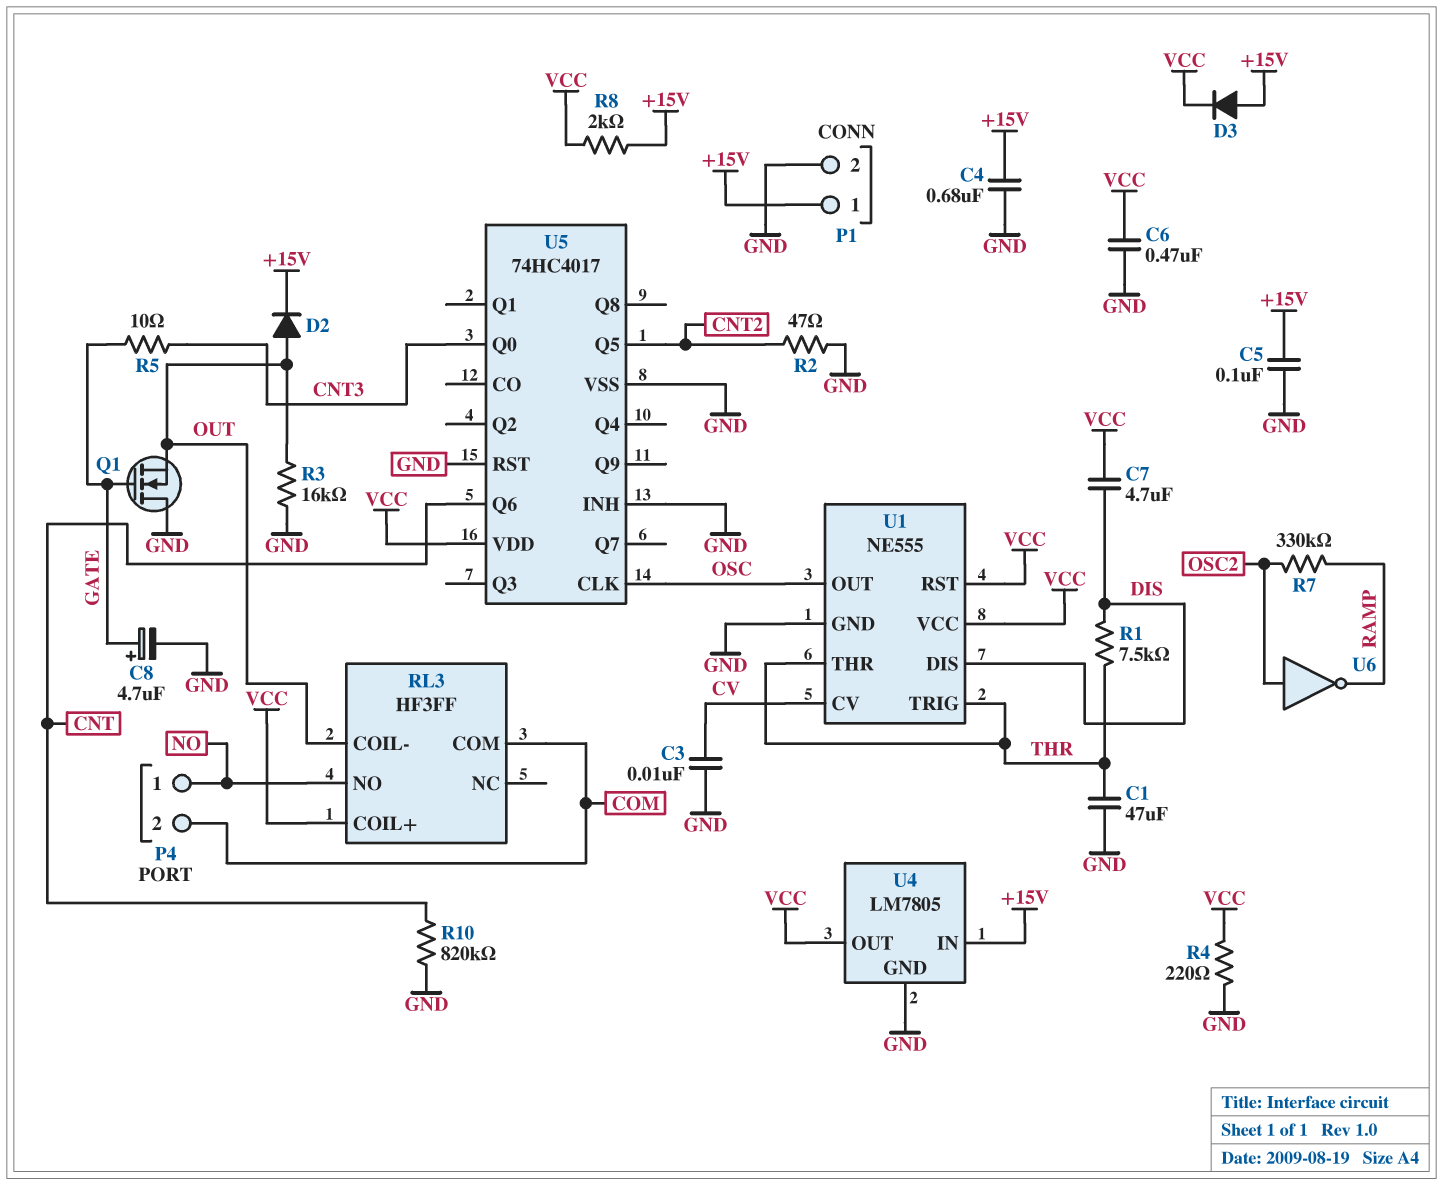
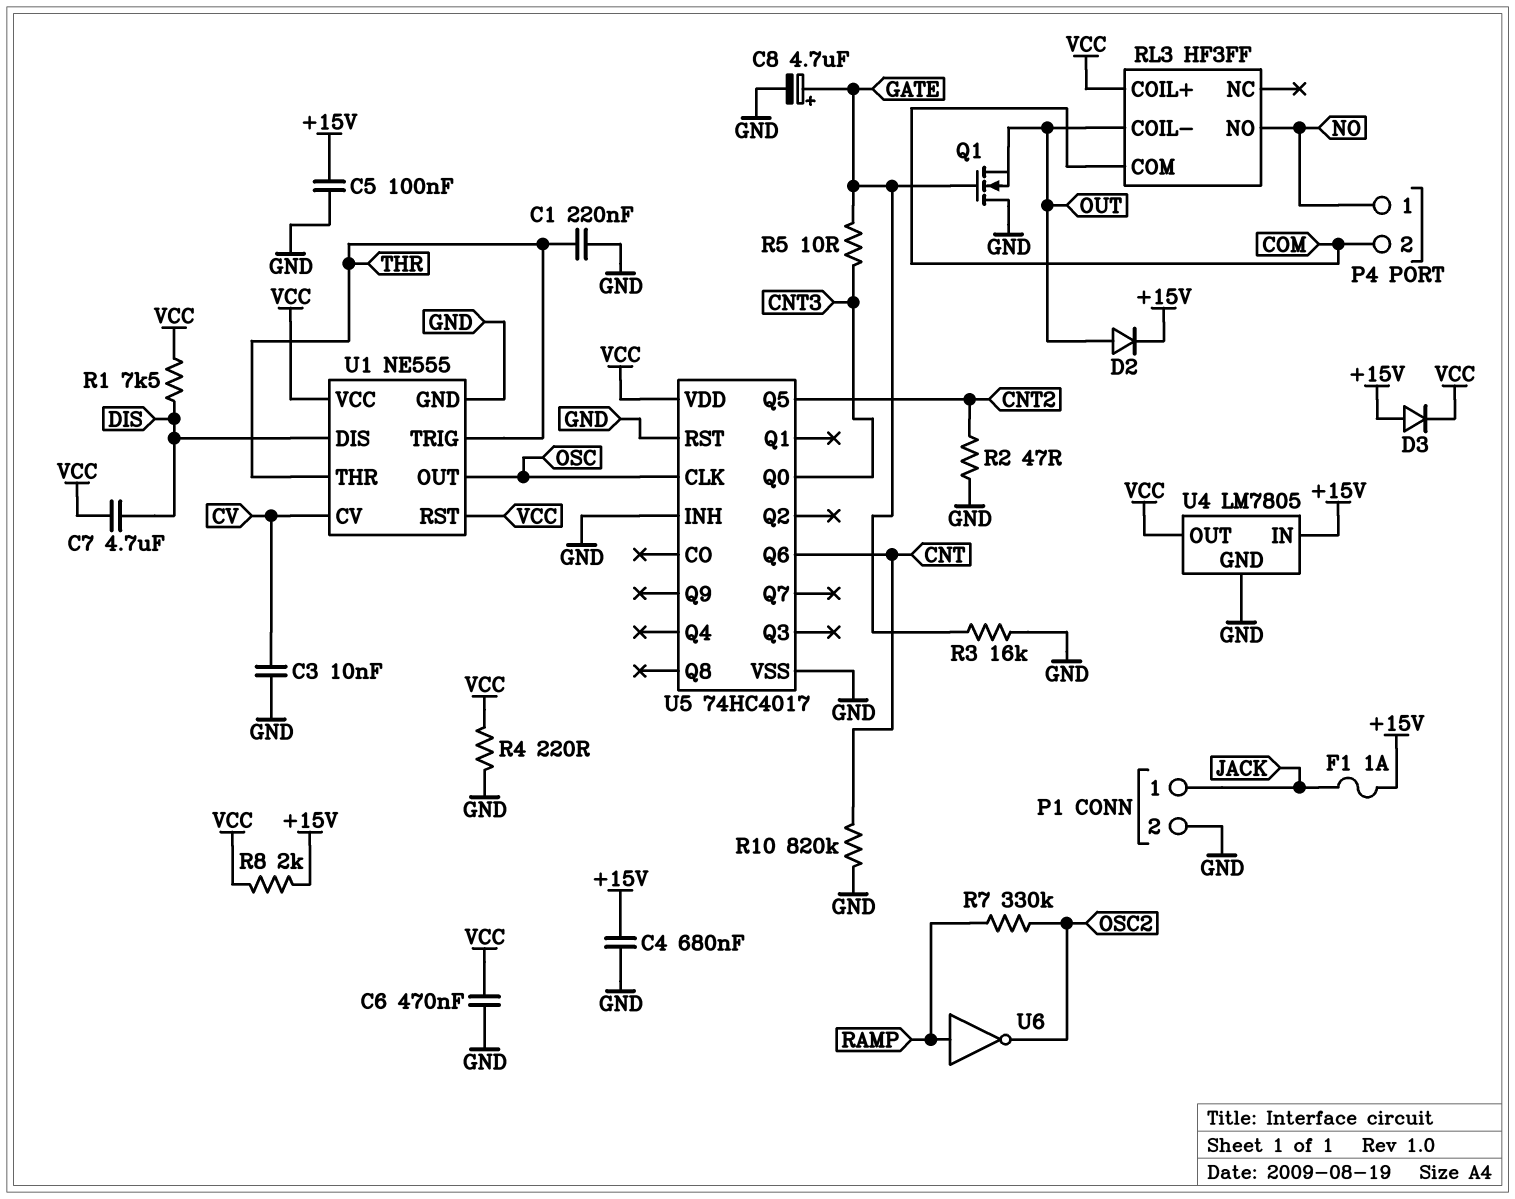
C1: 47uF (GND, THR) -> 220nF (GND, THR)
F1: none -> 1A (+15V, JACK)
P1 pin 1: +15V -> JACK
R1: 7.5k (DIS, THR) -> 7.5k (DIS, VCC)
R3: 16k (GND, OUT) -> 16k (GATE, GND)
U6: NOT (in OSC2, out RAMP) -> NOT (in RAMP, out OSC2)

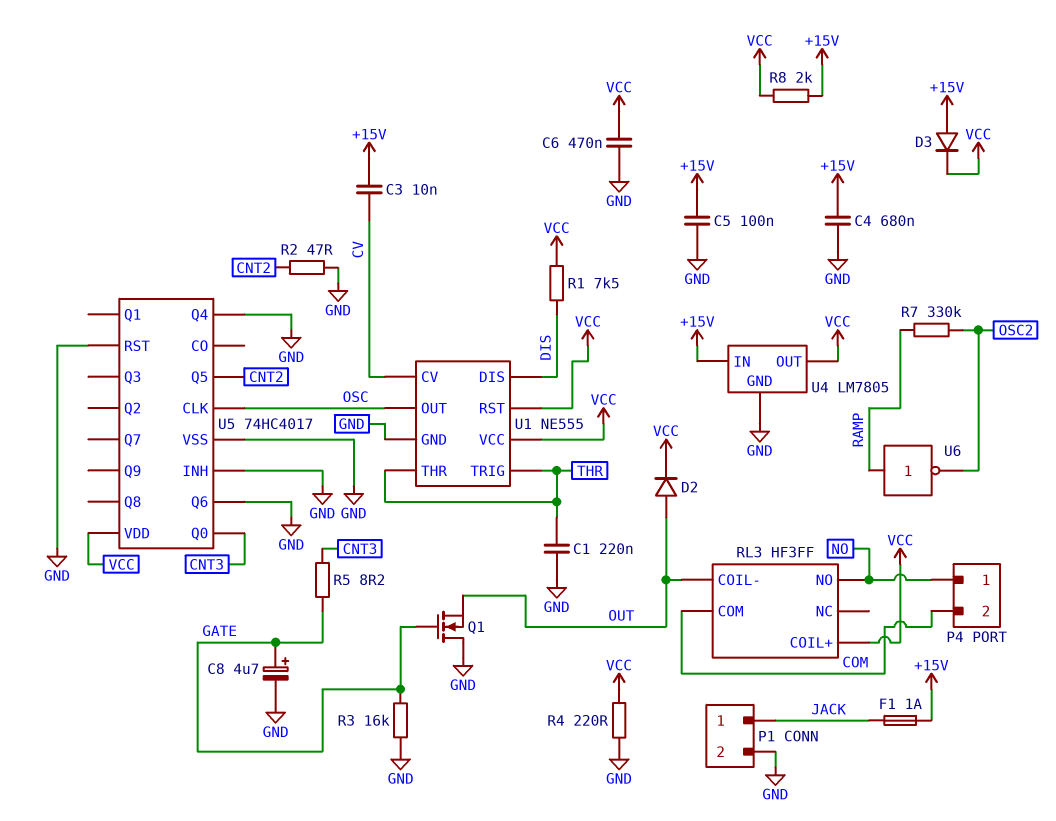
C3: 10nF (CV, GND) -> 10nF (+15V, CV)
C7: 4.7uF (DIS, VCC) -> none
D2: diode (A OUT, K +15V) -> diode (A OUT, K VCC)
R5: 10 (CNT3, GATE) -> 8.2 (CNT3, GATE)
R10: 820k (CNT, GND) -> none
U5 pin Q4: none -> GND
U5 pin Q6: CNT -> GND

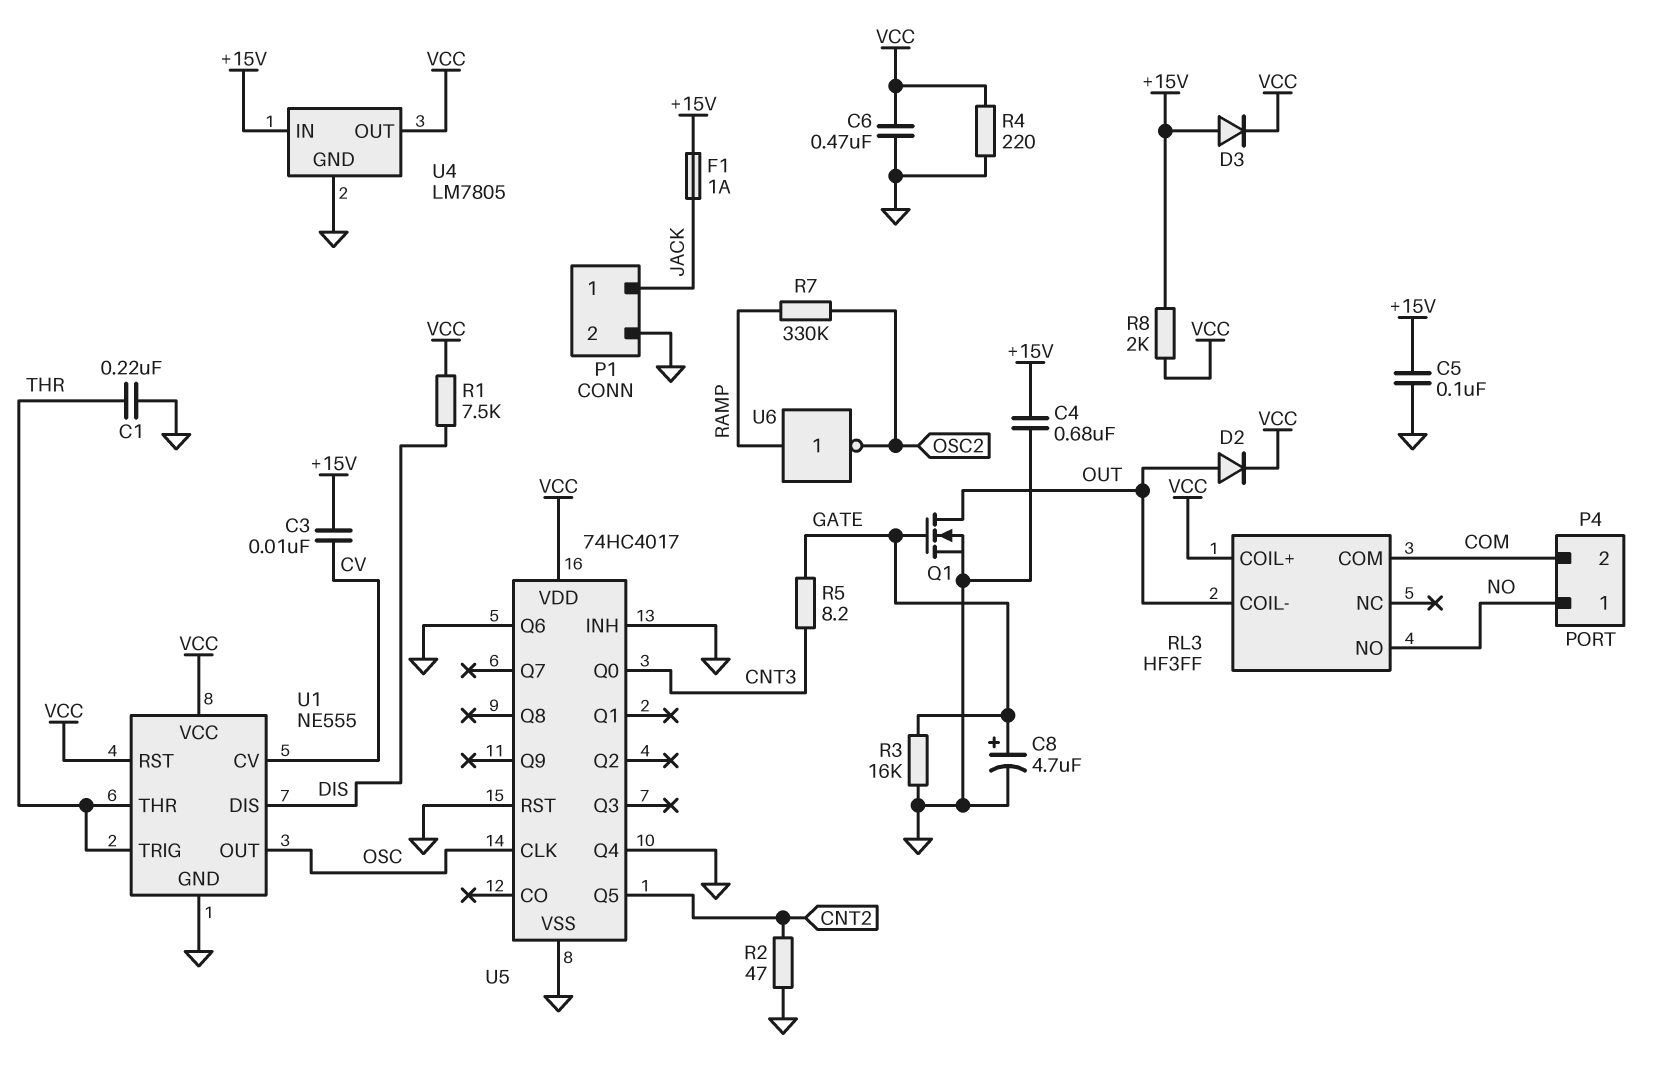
Q1: NMOS (G GATE, D GND, S OUT) -> NMOS (G GATE, D OUT, S GND)

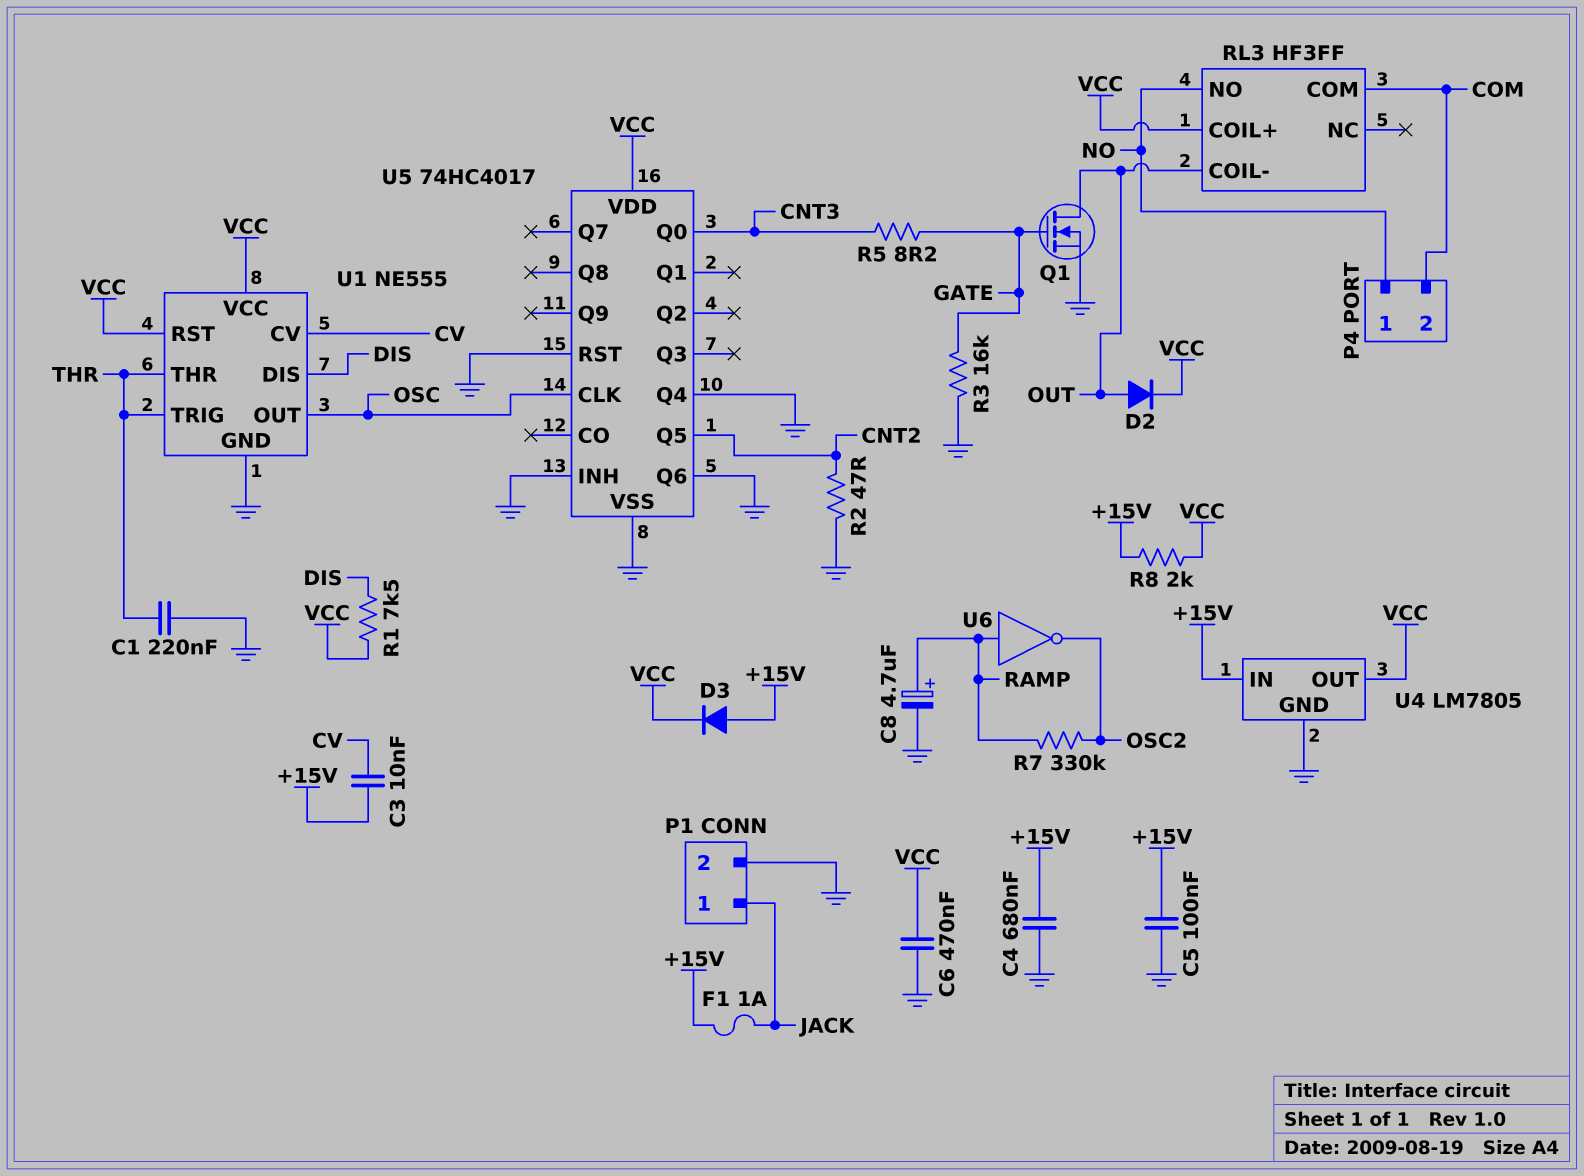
C8: 4.7uF (plus GATE, minus GND) -> 4.7uF (plus RAMP, minus GND)
R4: 220 (GND, VCC) -> none

